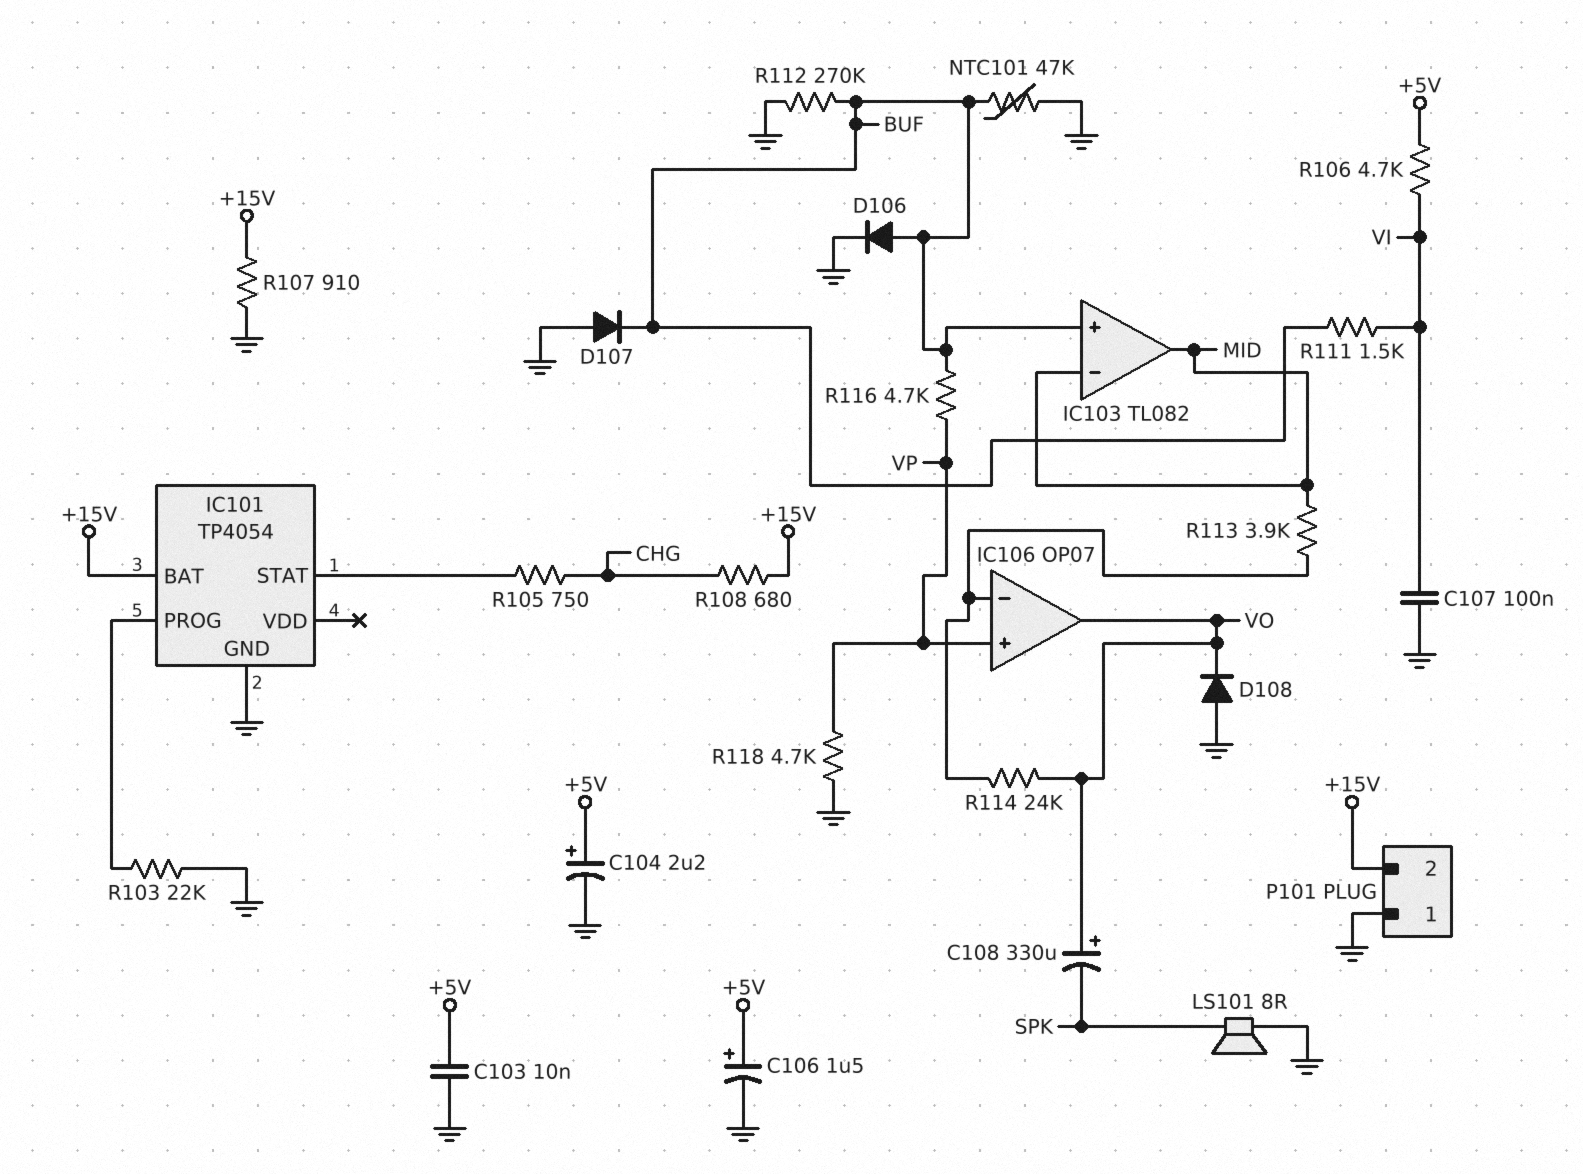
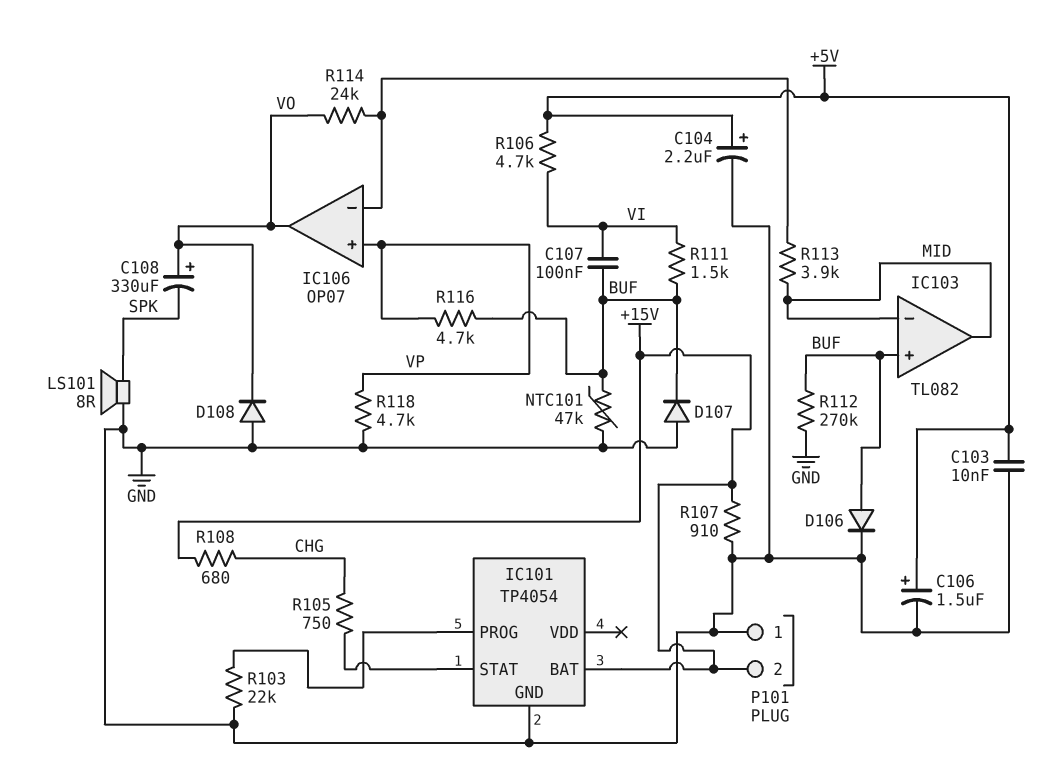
C107: 100nF (GND, VI) -> 100nF (BUF, VI)

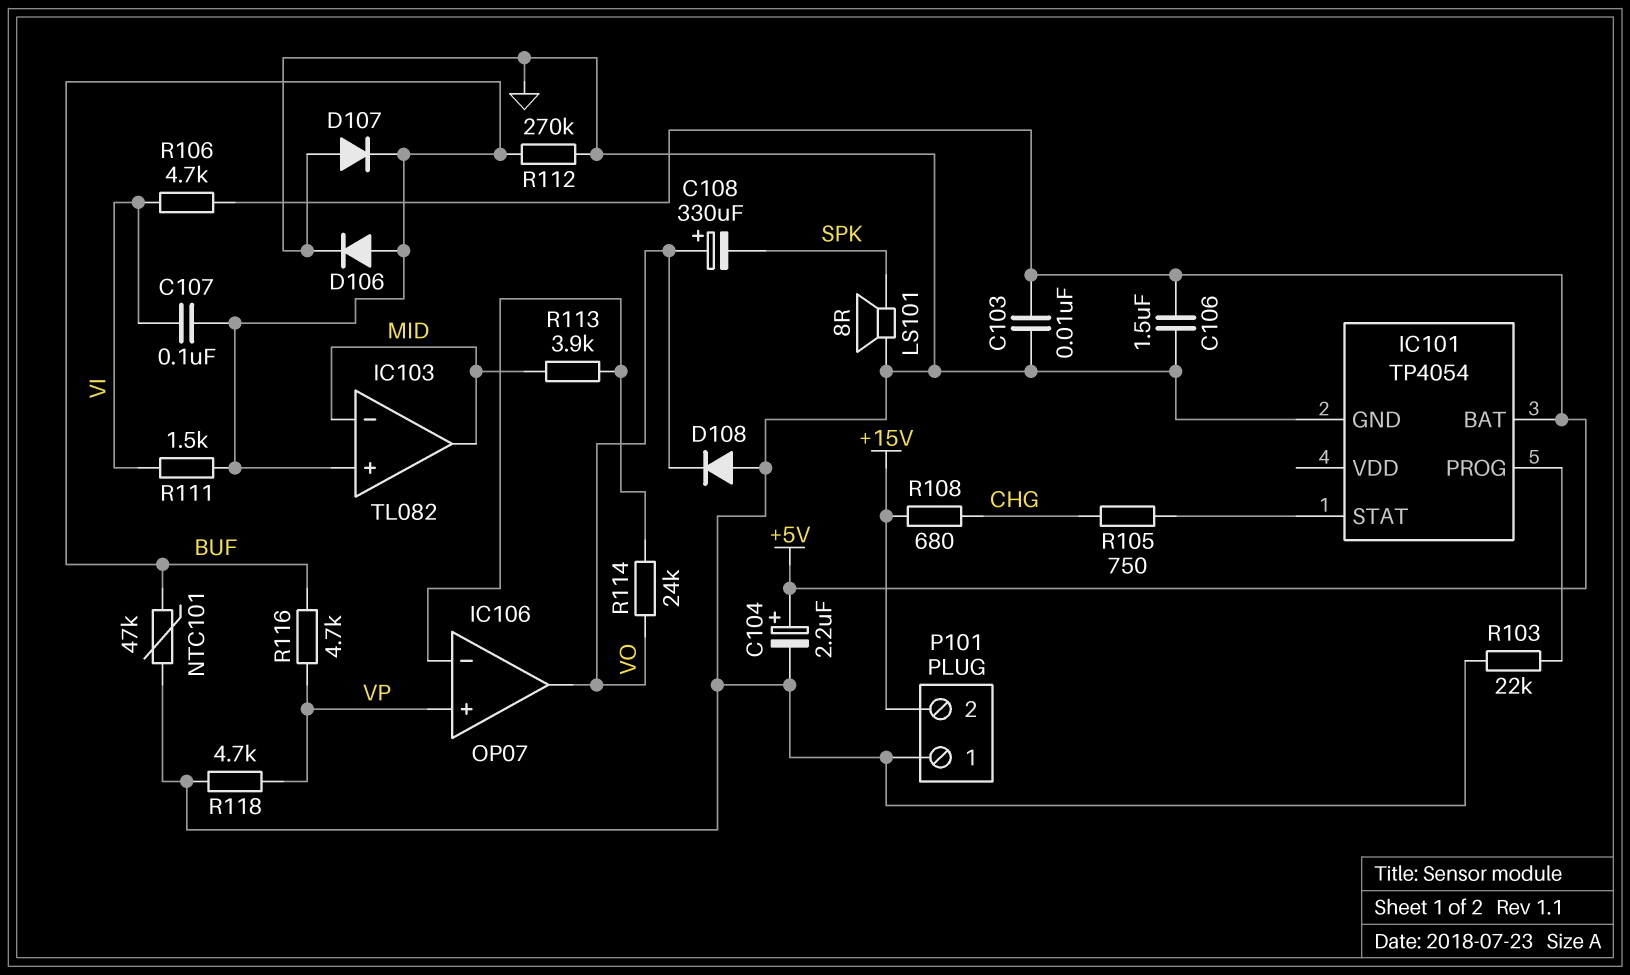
C106: 1.5uF (plus +5V, minus GND) -> 1.5uF (+5V, GND)
IC101 pin BAT: +15V -> +5V
R107: 910 (+15V, GND) -> none

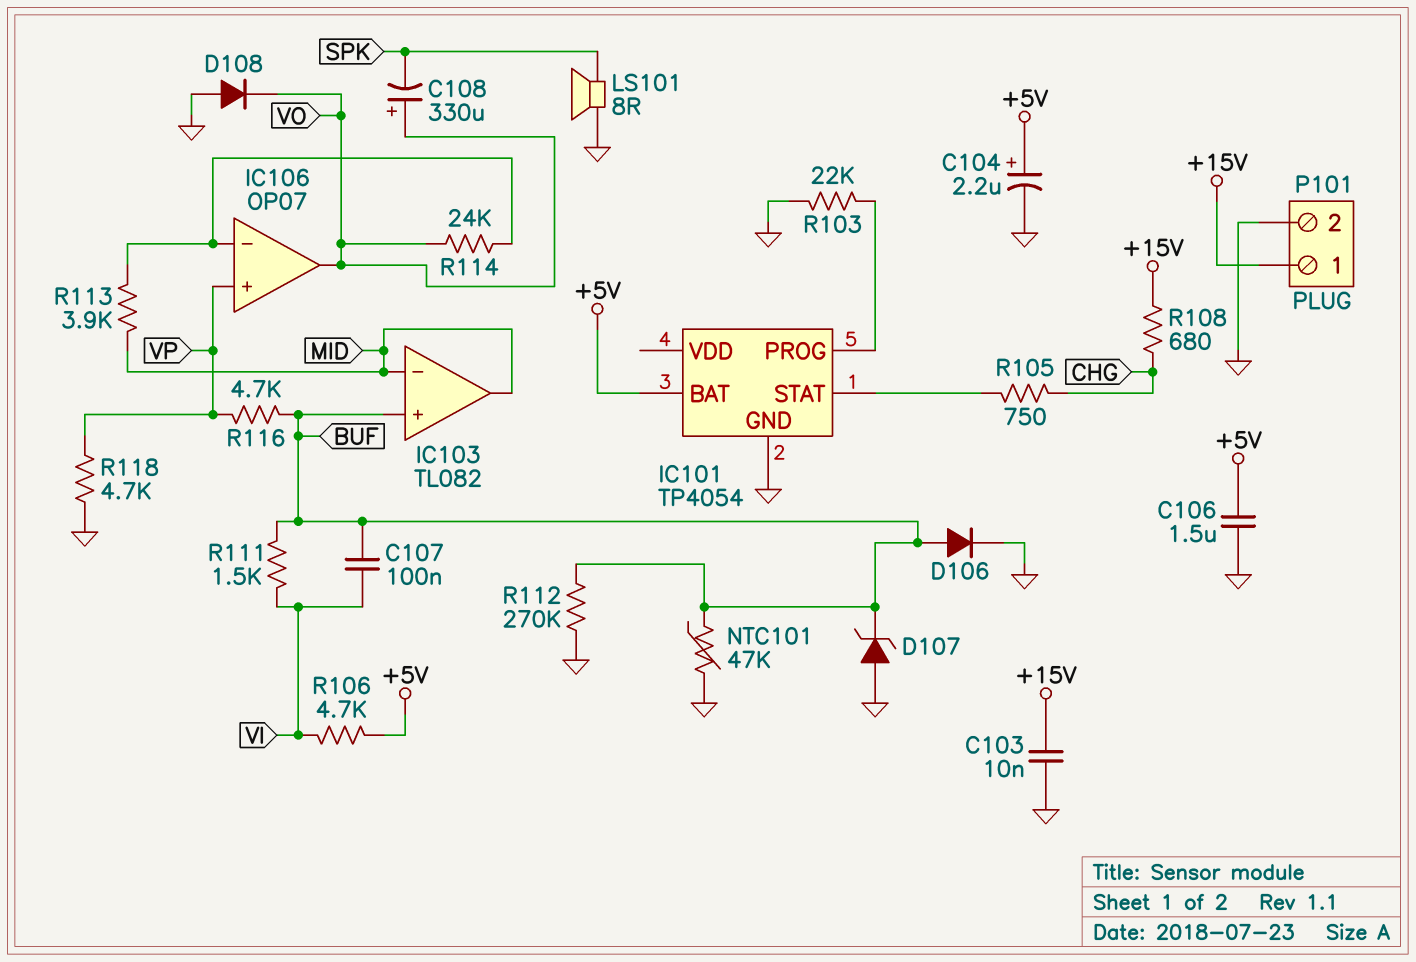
C103: 10nF (+5V, GND) -> 10nF (+15V, GND)
D107: diode (A GND, K BUF) -> zener (A GND, K BUF)
P101 pin 1: GND -> +15V
P101 pin 2: +15V -> GND

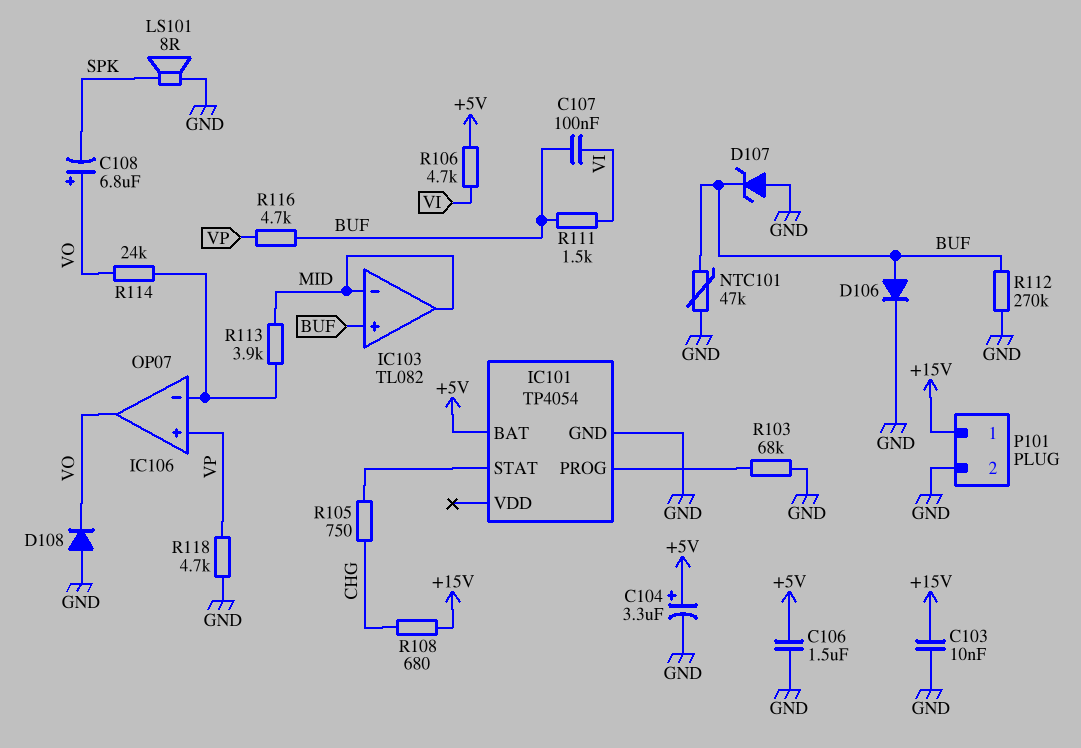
C104: 2.2uF (plus +5V, minus GND) -> 3.3uF (plus +5V, minus GND)
C108: 330uF (plus VO, minus SPK) -> 6.8uF (plus VO, minus SPK)
R103: 22k (GND, IC101/PROG) -> 68k (GND, IC101/PROG)

